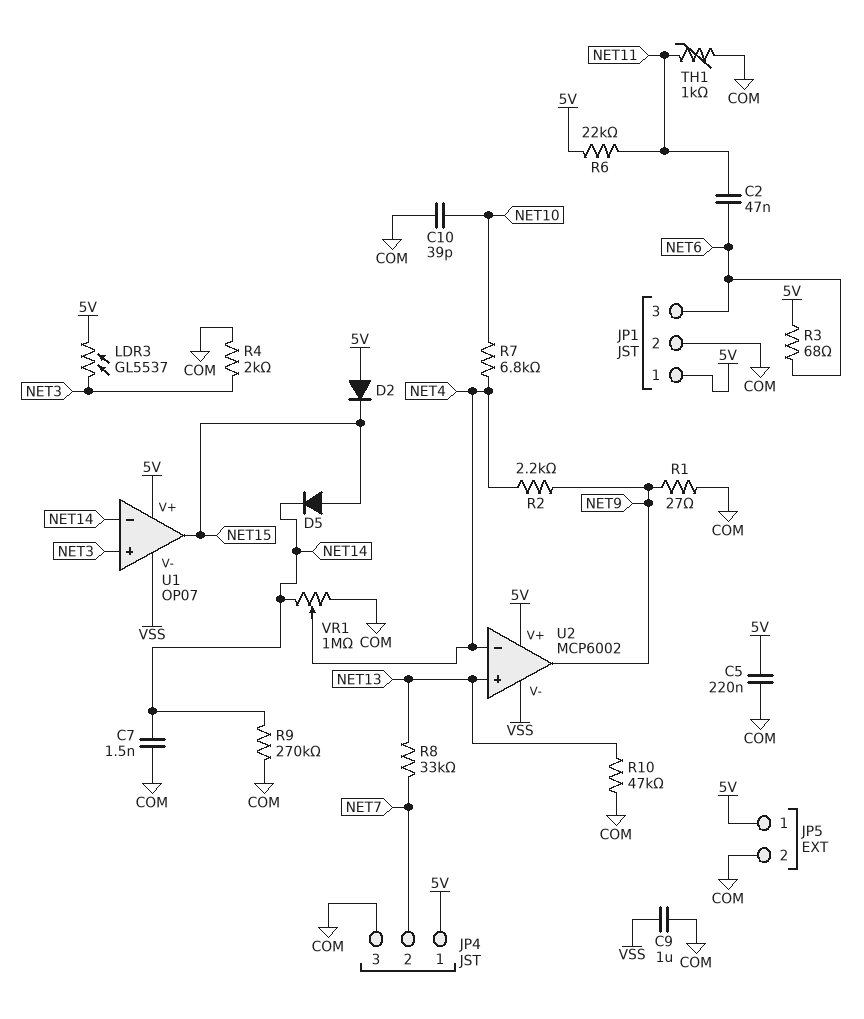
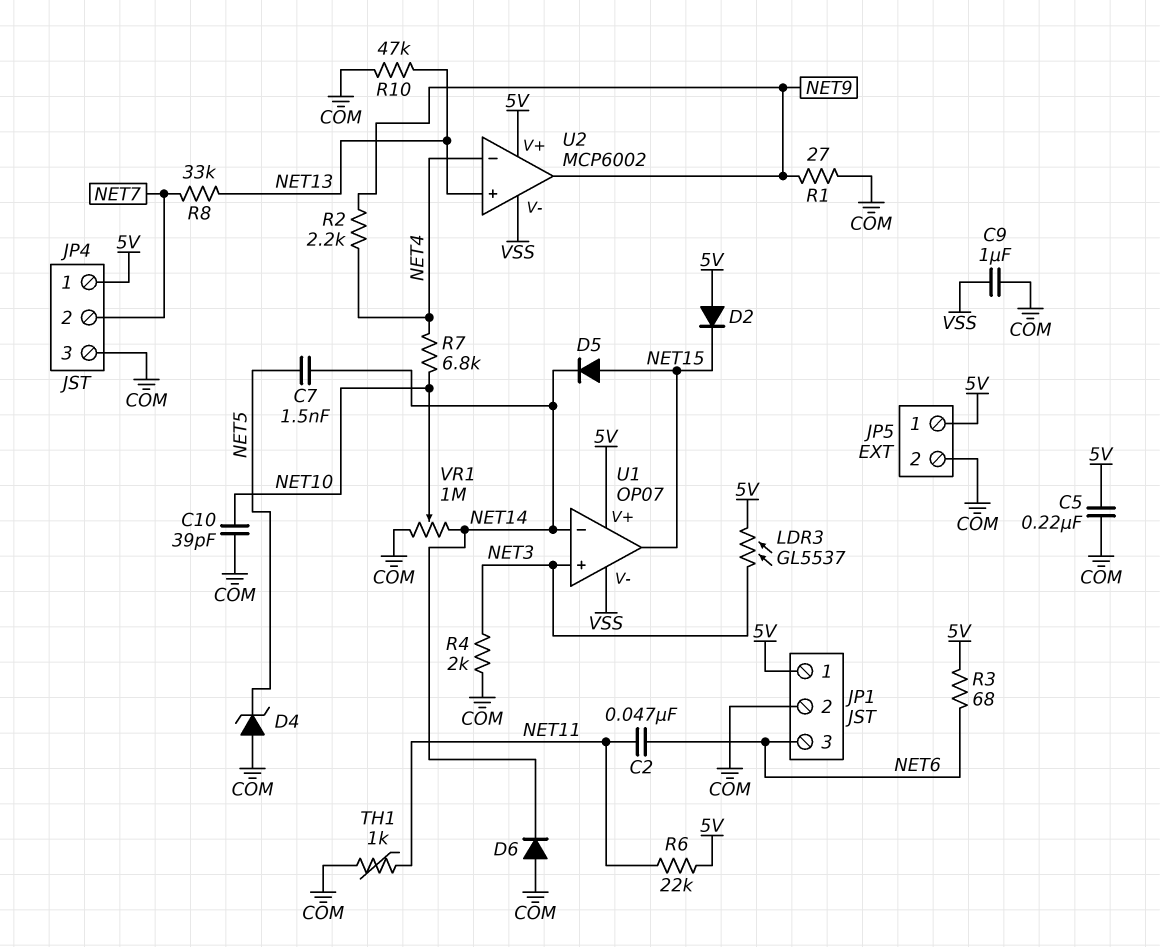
C7: 1.5nF (COM, NET14) -> 1.5nF (NET5, NET14)
D4: none -> zener (A COM, K NET5)
D6: none -> diode (A COM, K NET14)
R9: 270k (COM, NET14) -> none
VR1: 1M (COM, NET14, wiper NET4) -> 1M (COM, NET14, wiper NET10)

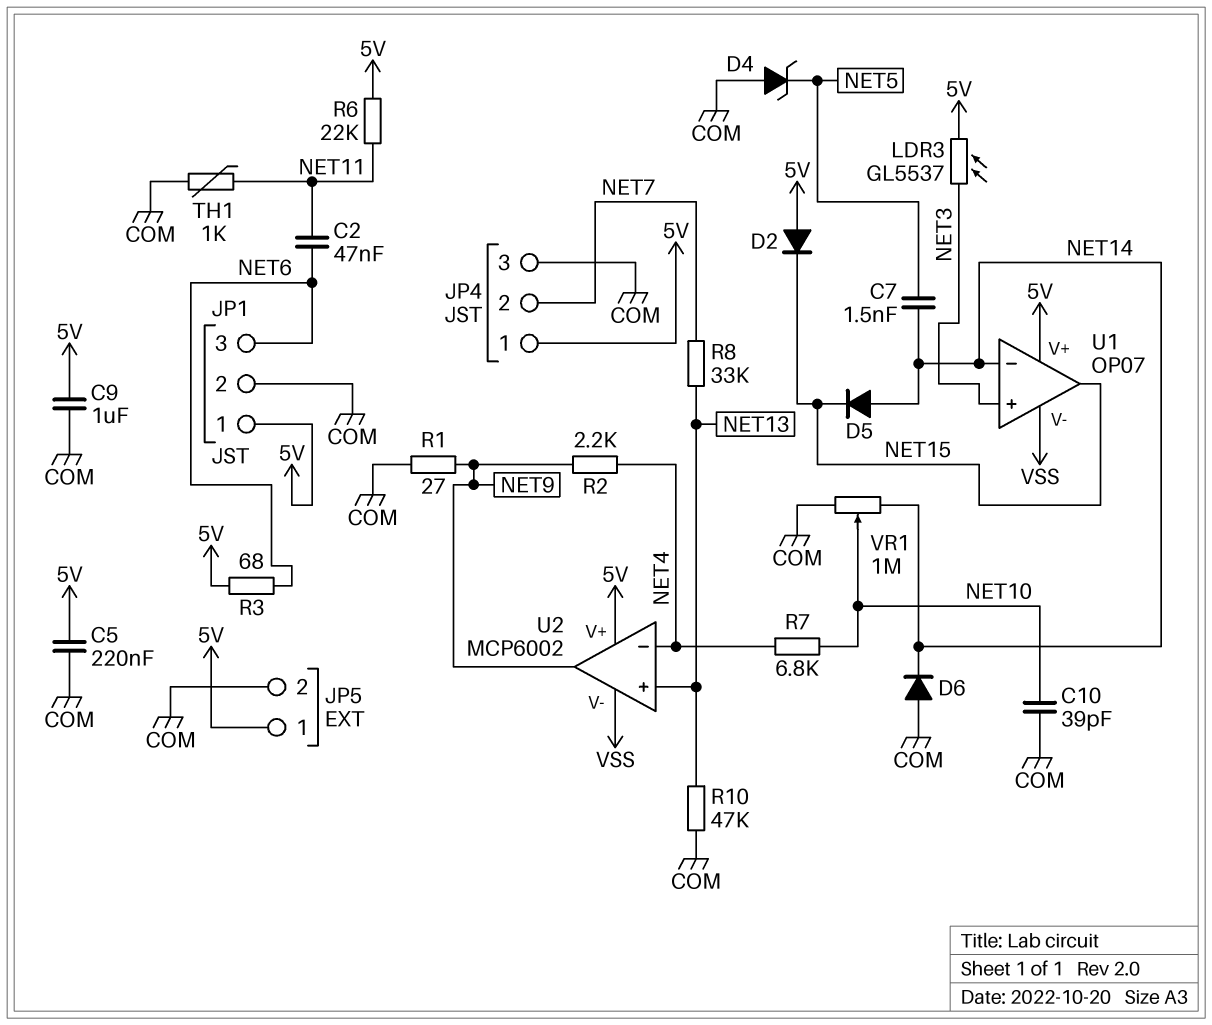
C9: 1uF (COM, VSS) -> 1uF (5V, COM)
D5: diode (A NET15, K NET14) -> diode (A NET14, K NET15)
R4: 2k (COM, NET3) -> none

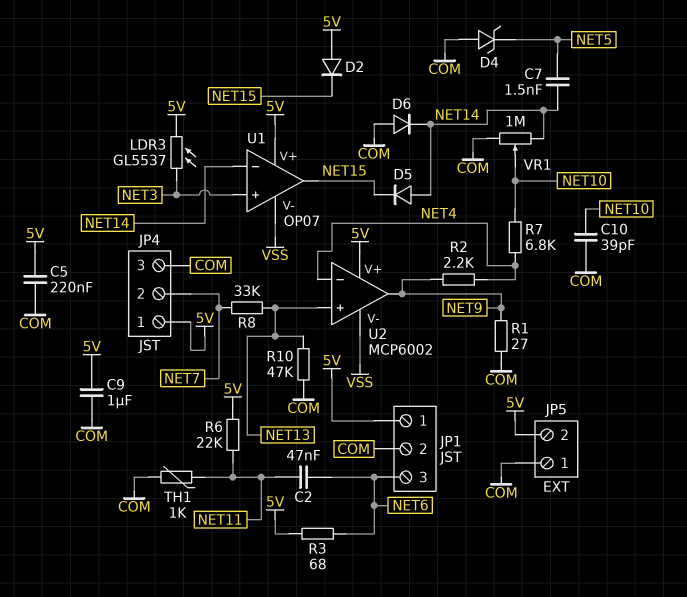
JP5 pin 1: 5V -> COM
JP5 pin 2: COM -> 5V

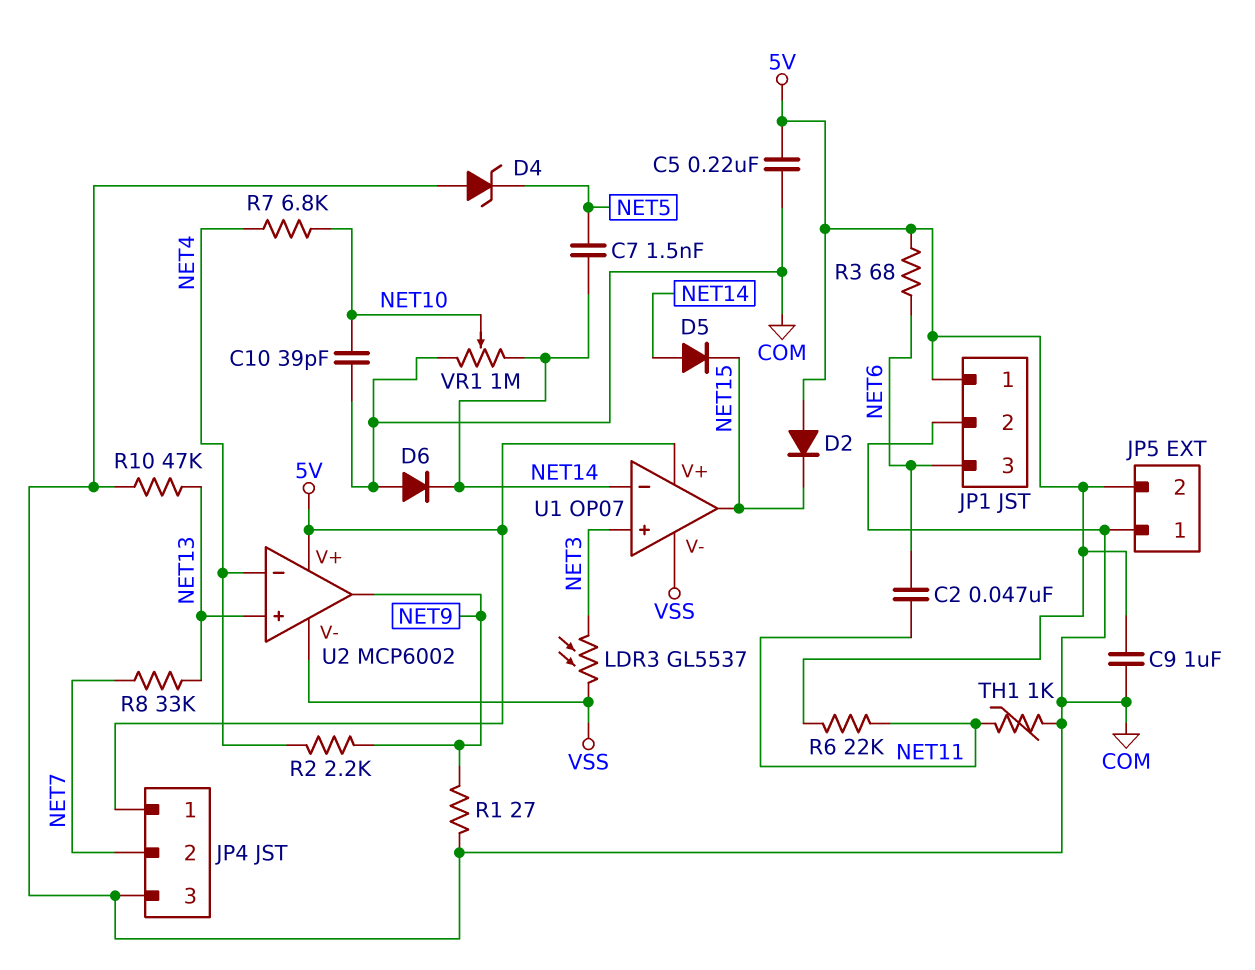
LDR3: GL5537 (5V, NET3) -> GL5537 (NET3, VSS)

